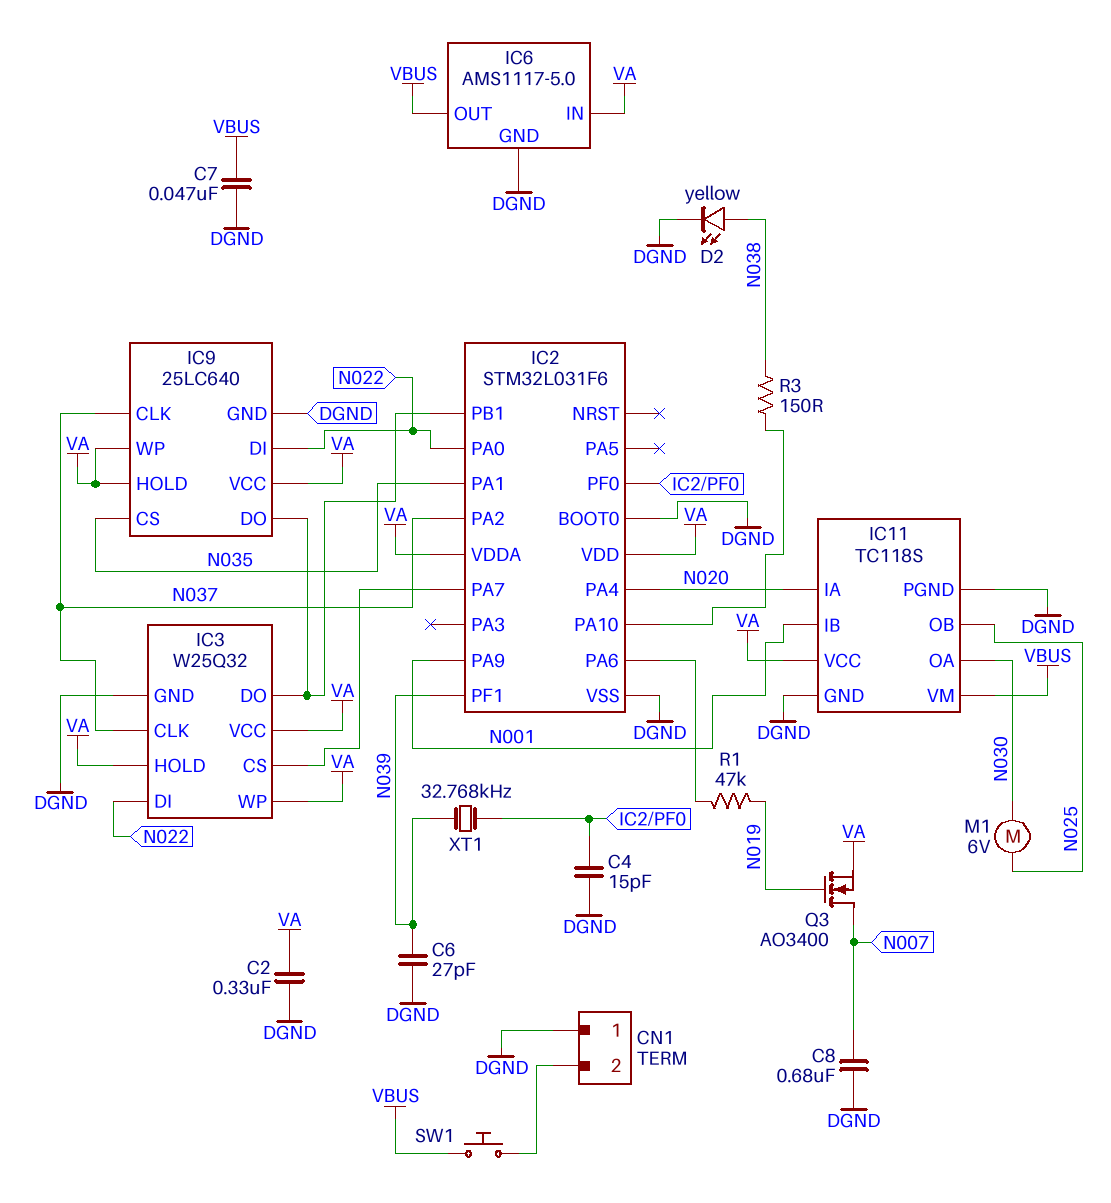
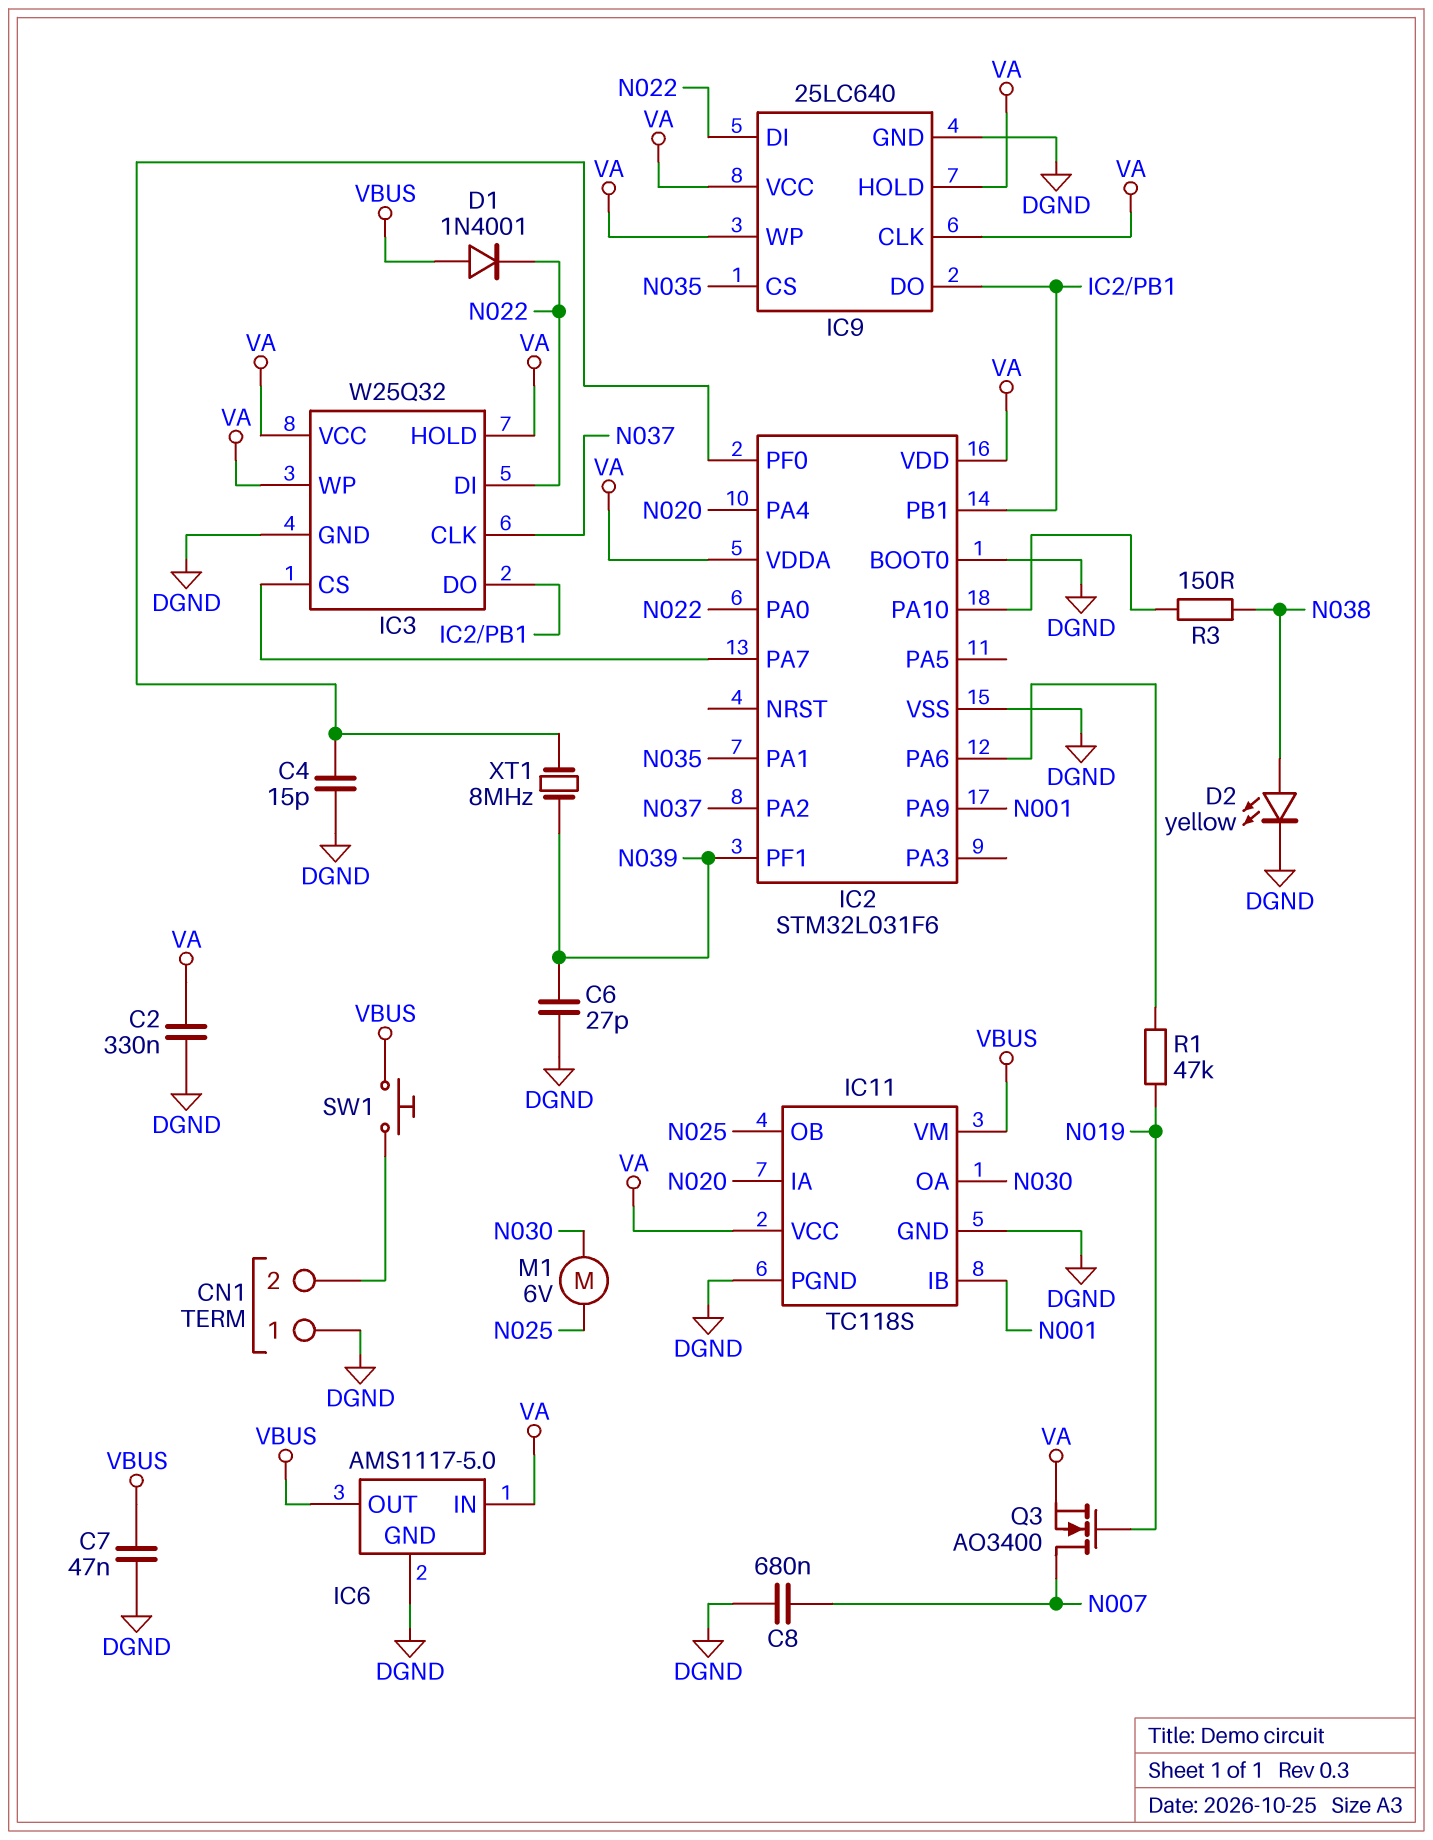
D1: none -> diode 1N4001 (A VBUS, K N022)
IC9 pin CLK: N037 -> VA
XT1: 32.768kHz (IC2/PF0, N039) -> 8MHz (IC2/PF0, N039)

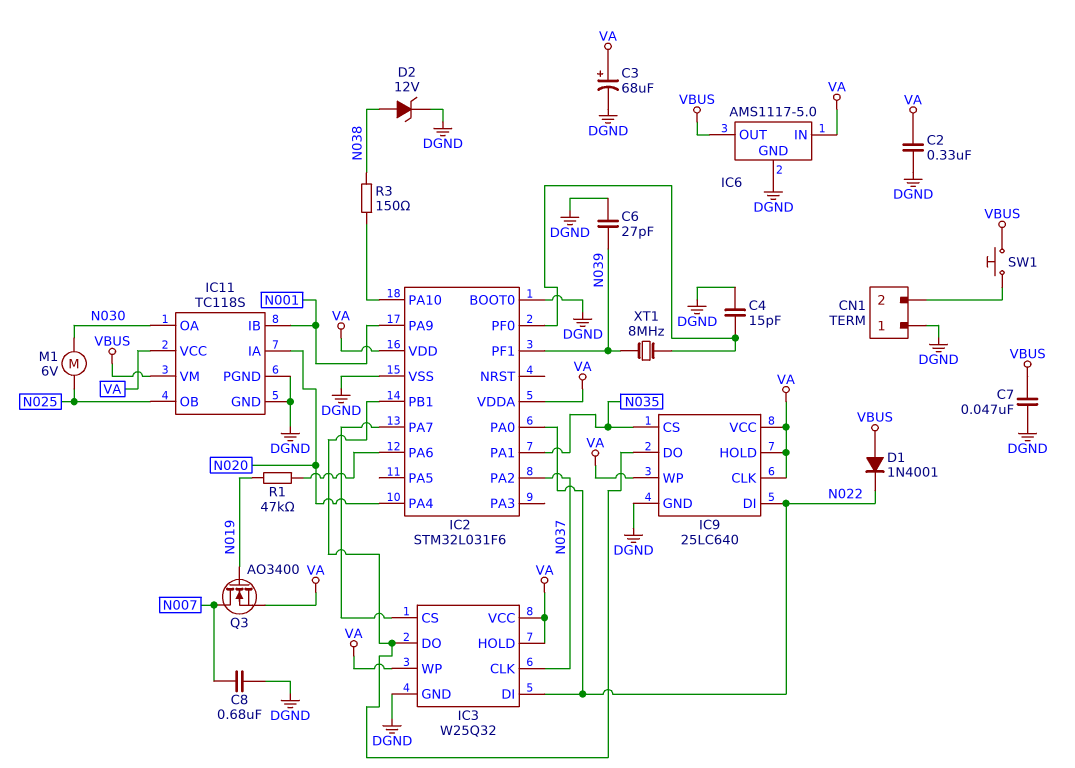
C3: none -> 68uF (plus VA, minus DGND)
D2: LED yellow (A N038, K DGND) -> zener 12V (A N038, K DGND)

